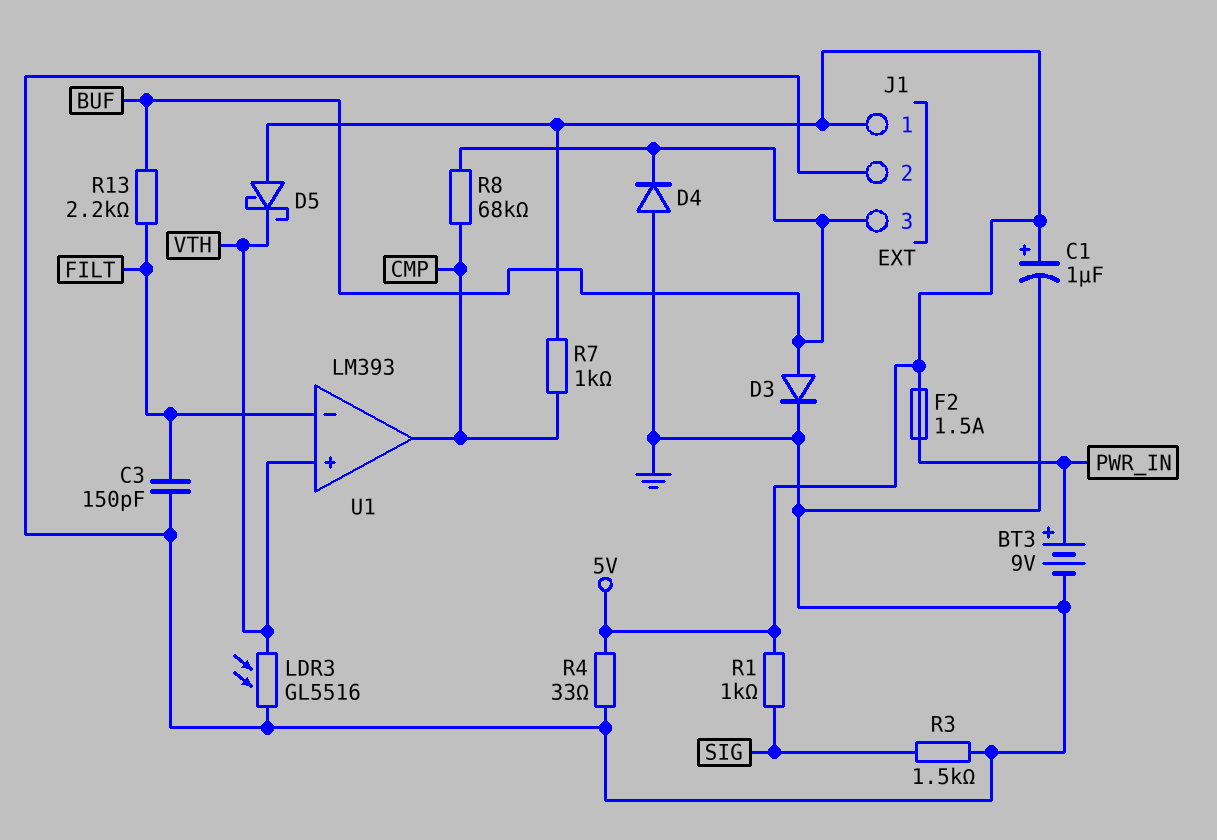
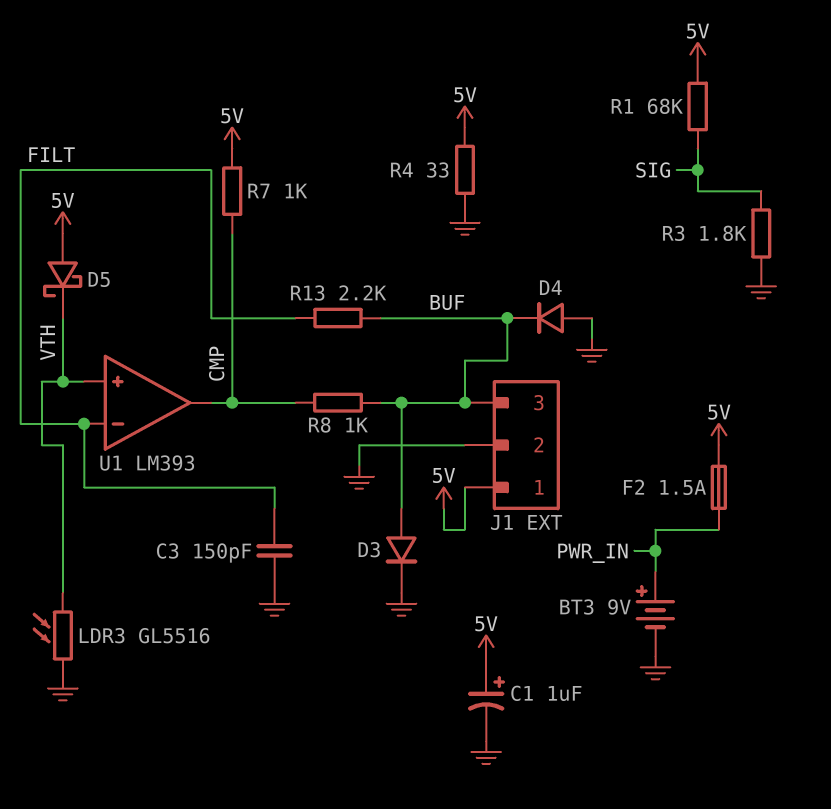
R1: 1k (5V, SIG) -> 68k (5V, SIG)
R3: 1.5k (GND, SIG) -> 1.8k (GND, SIG)
R8: 68k (BUF, CMP) -> 1k (BUF, CMP)

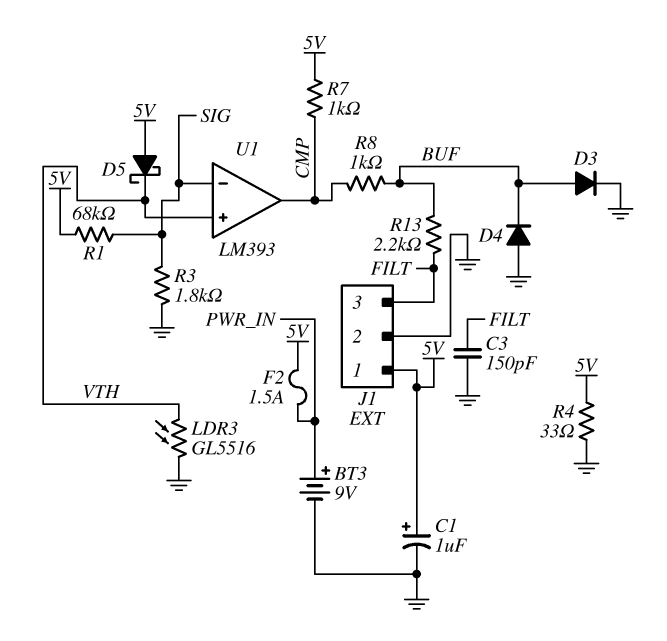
J1 pin 3: BUF -> FILT
U1 pin in-: FILT -> SIG

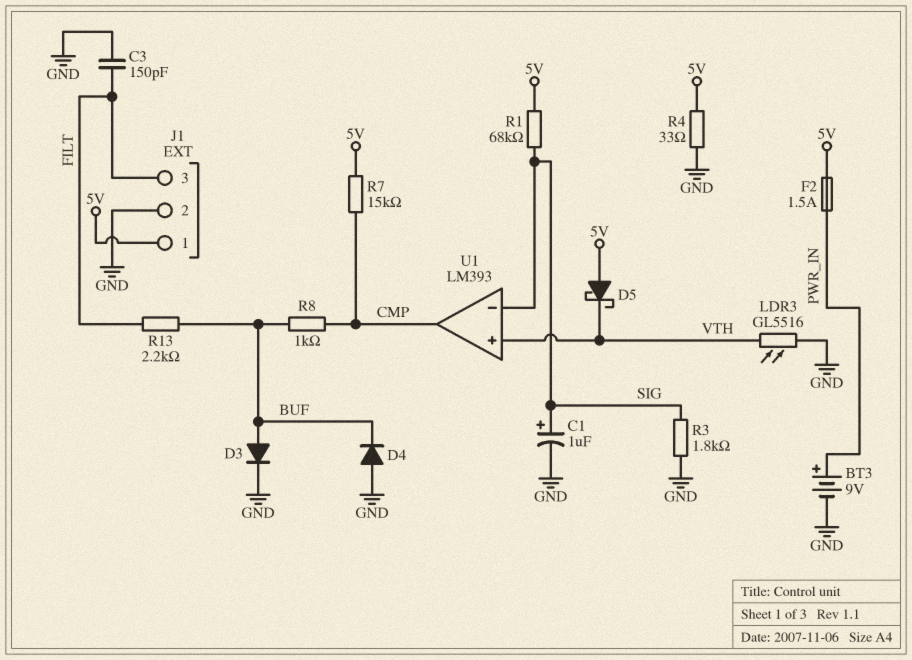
C1: 1uF (plus 5V, minus GND) -> 1uF (plus SIG, minus GND)
R7: 1k (5V, CMP) -> 15k (5V, CMP)

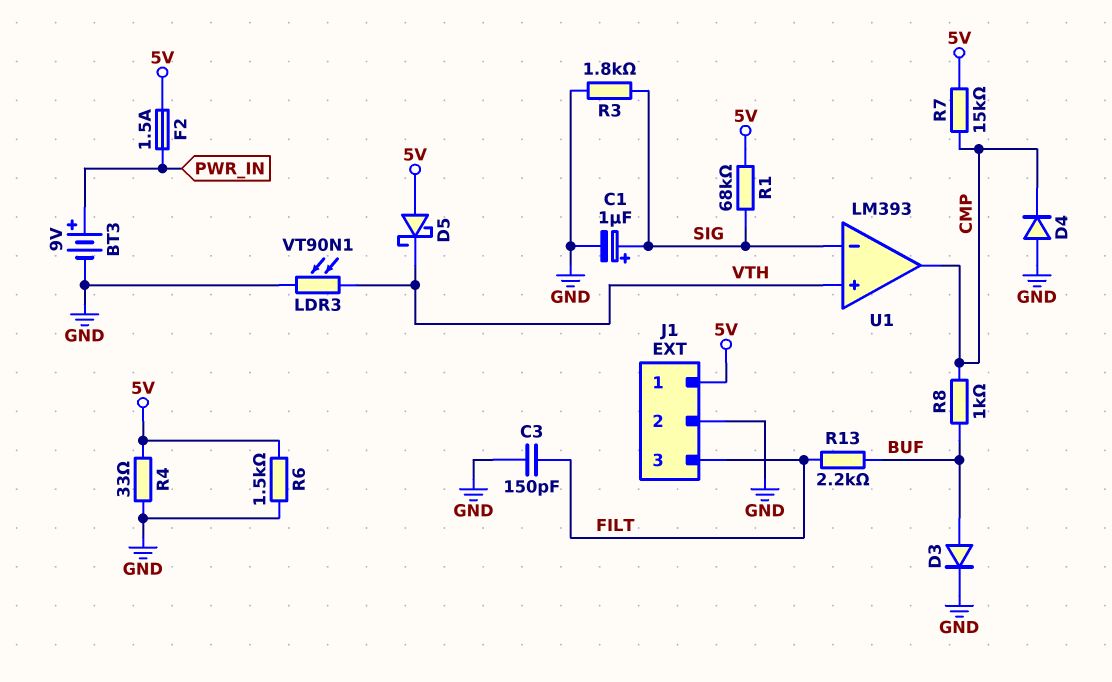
D4: diode (A GND, K BUF) -> diode (A GND, K CMP)
LDR3: GL5516 (GND, VTH) -> VT90N1 (GND, VTH)
R6: none -> 1.5k (5V, GND)

